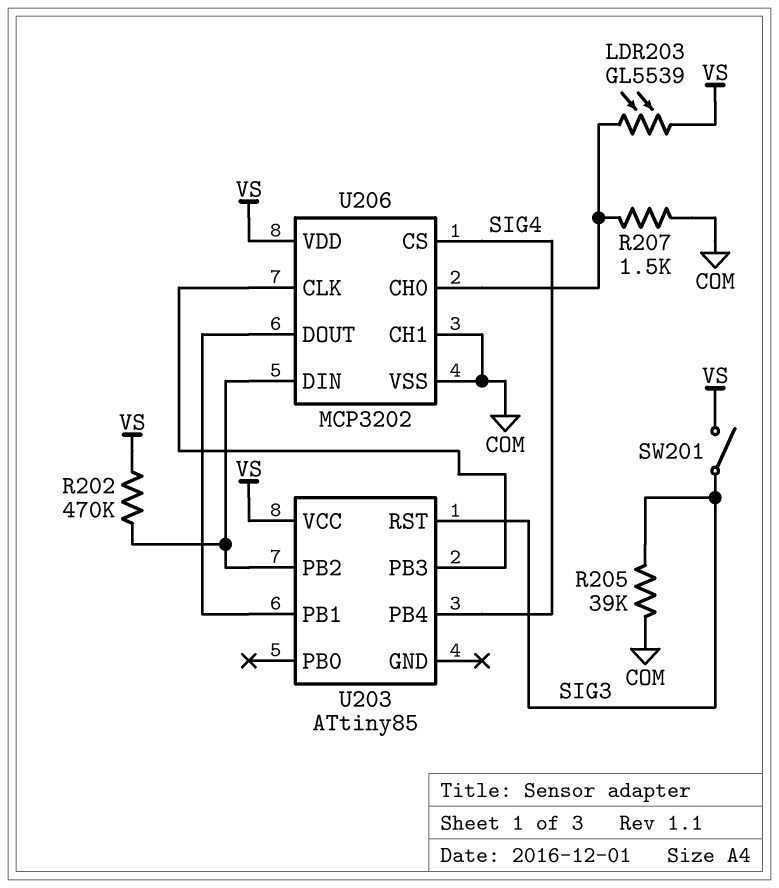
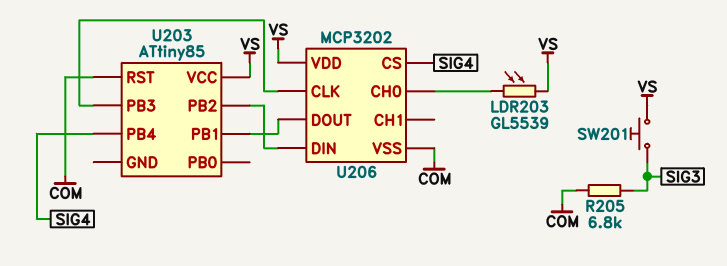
R202: 470k (U203/PB2, VS) -> none
R205: 39k (COM, SIG3) -> 6.8k (COM, SIG3)
R207: 1.5k (COM, U206/CH0) -> none
SW201: switch (SIG3, VS) -> button (SIG3, VS)
U203 pin RST: SIG3 -> COM
U206 pin CH1: COM -> none

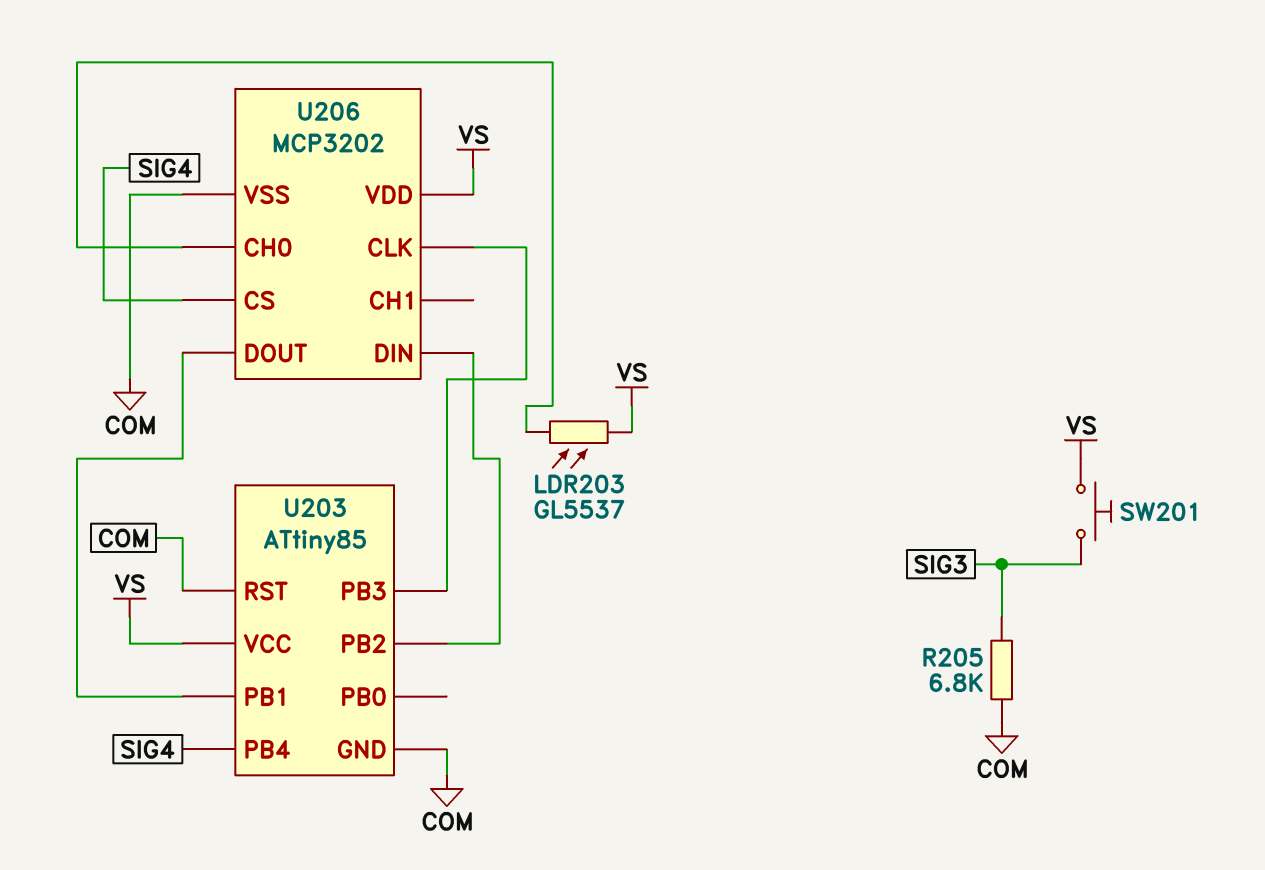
LDR203: GL5539 (U206/CH0, VS) -> GL5537 (U206/CH0, VS)
U203 pin GND: none -> COM

